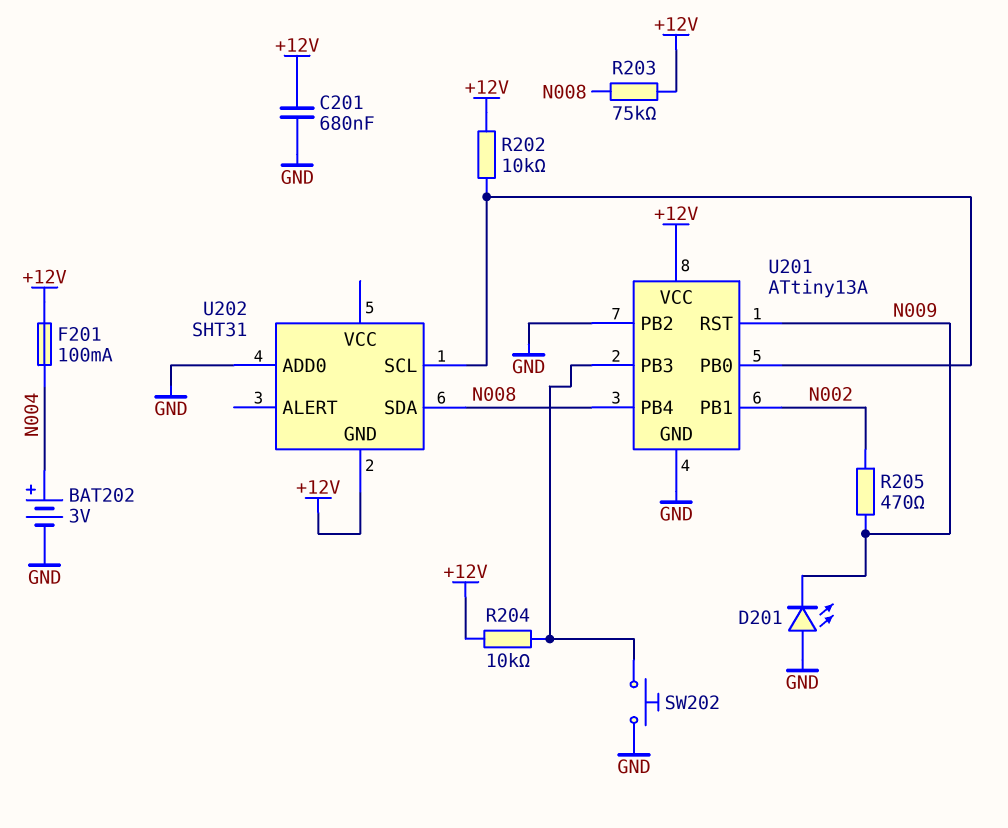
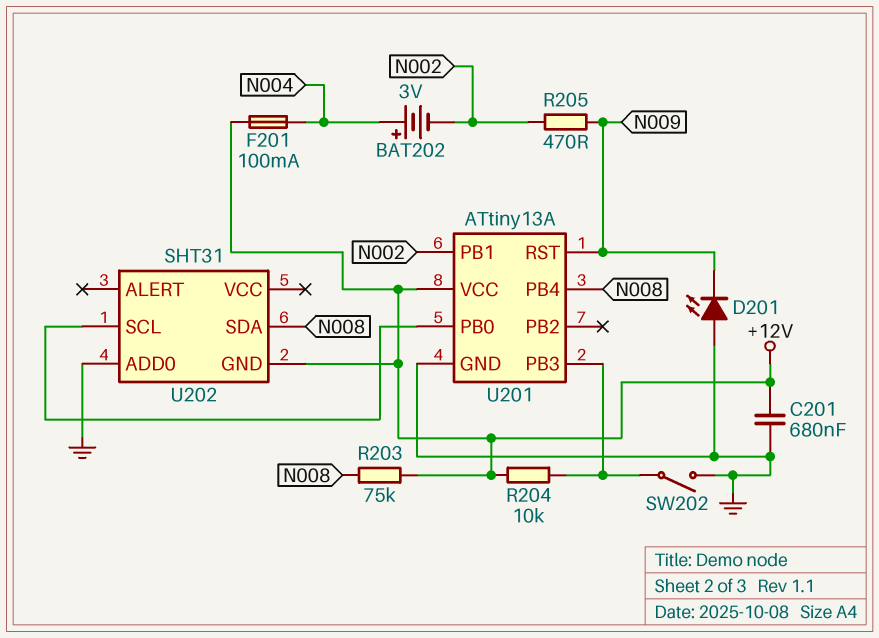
BAT202: 3V (plus N004, minus GND) -> 3V (plus N004, minus N002)
R202: 10k (+12V, U201/PB0) -> none
SW202: button (GND, U201/PB3) -> switch (GND, U201/PB3)
U201 pin PB2: GND -> none

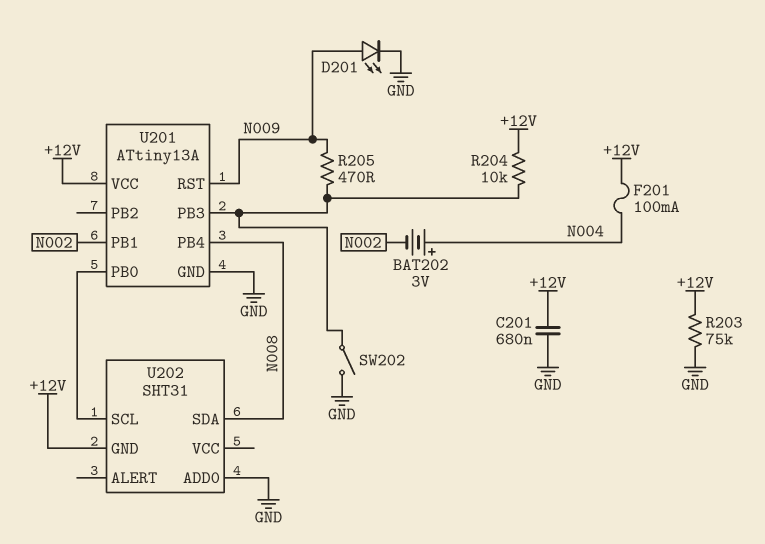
D201: LED (A GND, K N009) -> LED (A N009, K GND)
R203: 75k (+12V, N008) -> 75k (+12V, GND)
R205: 470 (N002, N009) -> 470 (N009, U201/PB3)

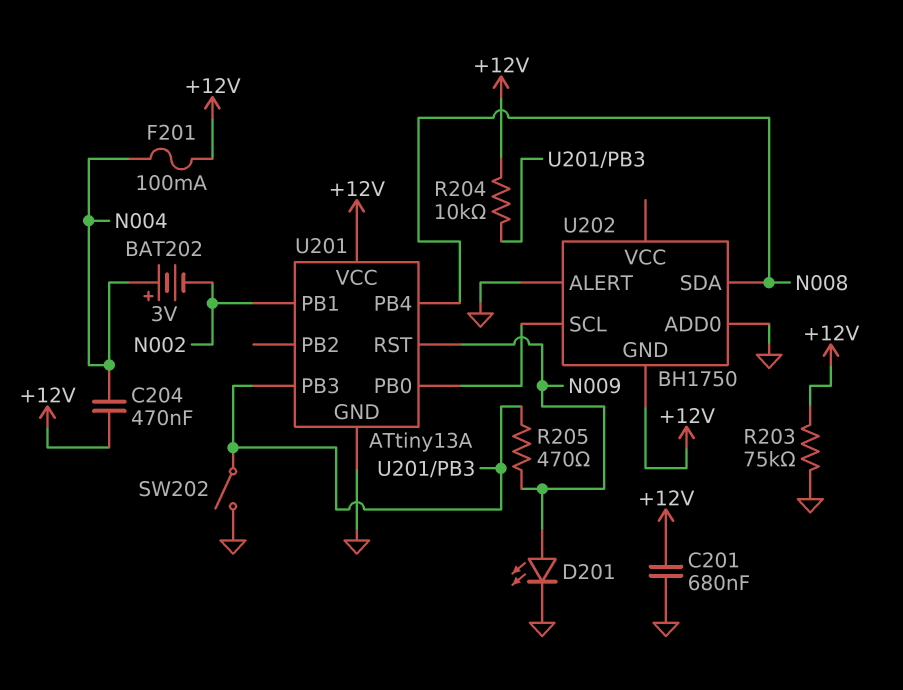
C204: none -> 470nF (+12V, N004)
U202: SHT31 -> BH1750
U202 pin ALERT: none -> GND

